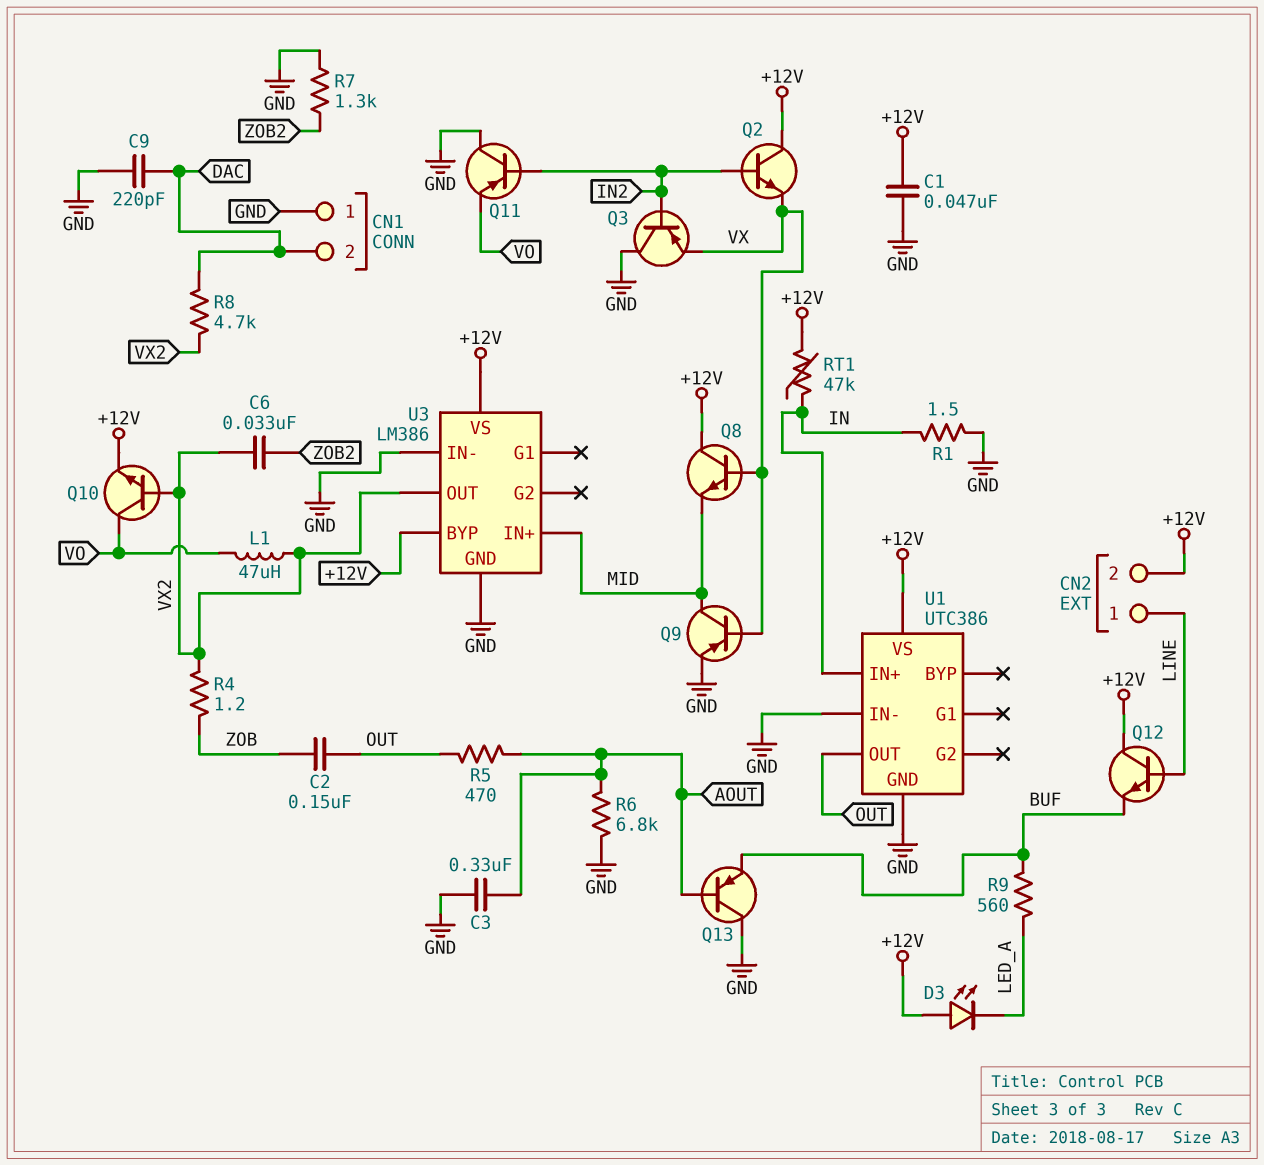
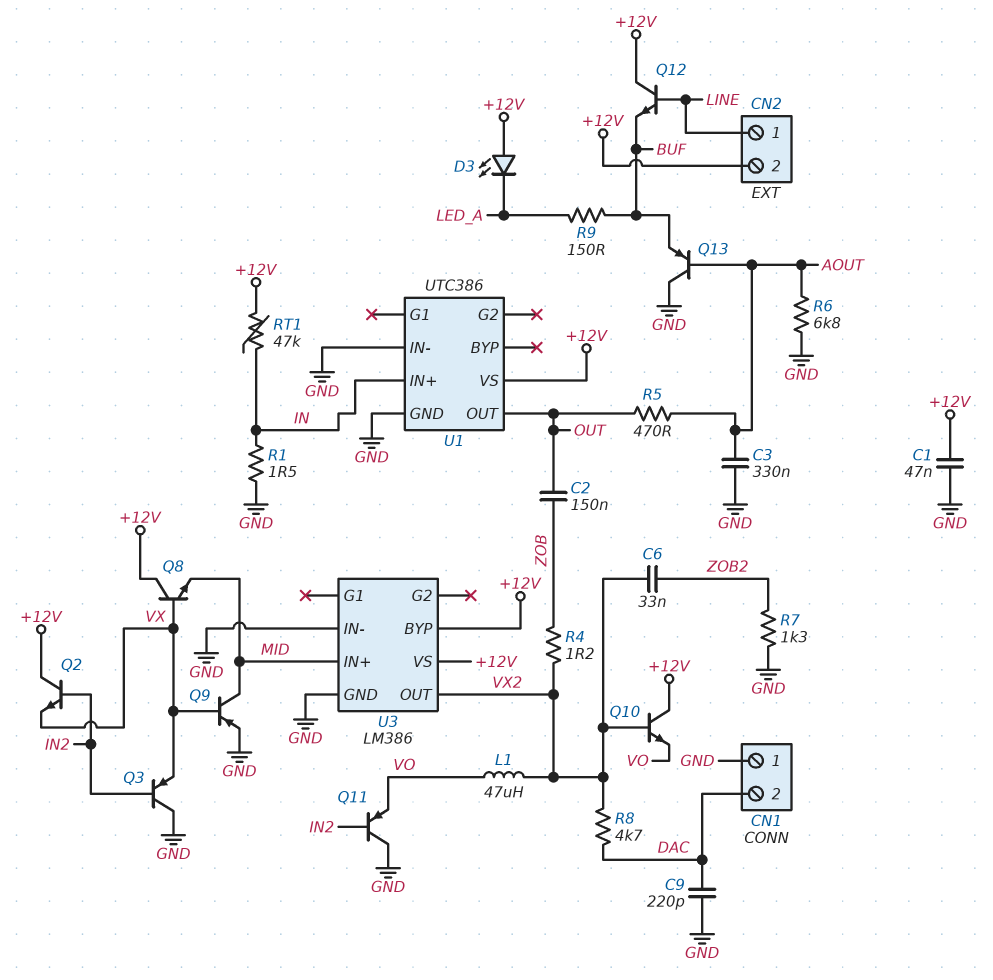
Q10: NPN (B VX2, C VO, E +12V) -> NPN (B VX2, C +12V, E VO)
R9: 560 (BUF, LED_A) -> 150 (BUF, LED_A)

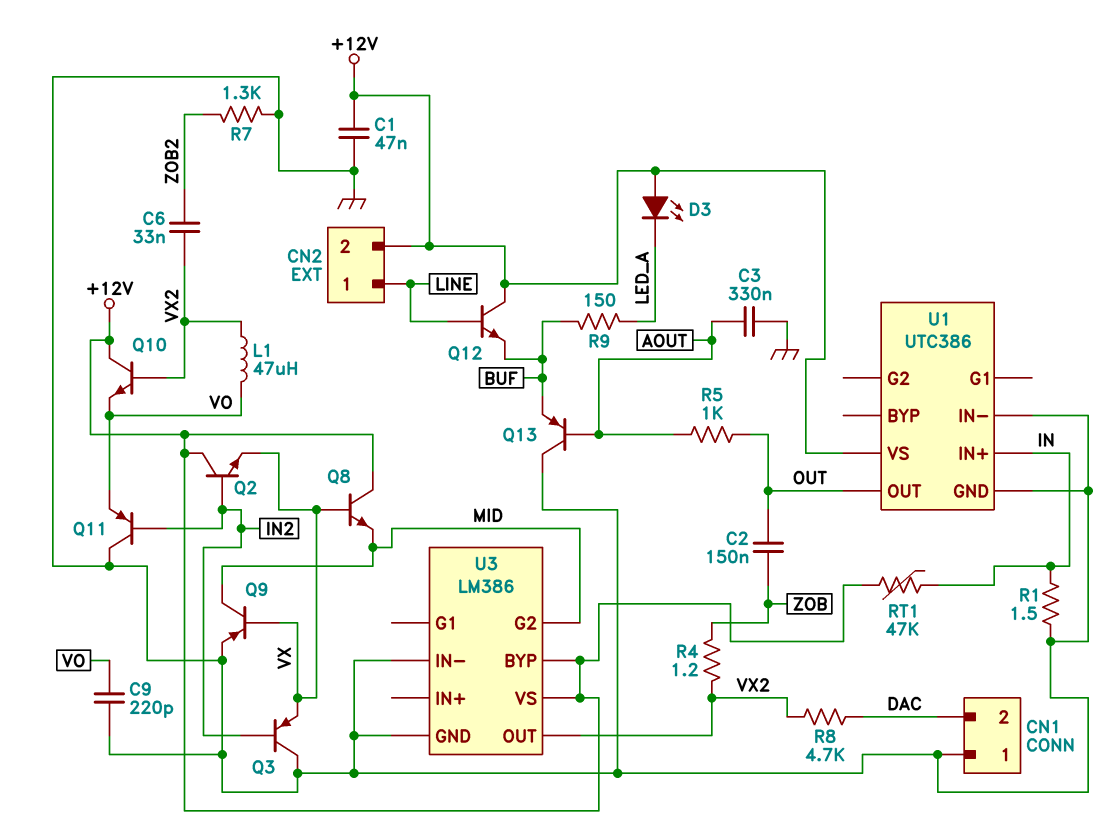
C9: 220pF (DAC, GND) -> 220pF (GND, VO)
R5: 470 (AOUT, OUT) -> 1k (AOUT, OUT)
R6: 6.8k (AOUT, GND) -> none
U3 pin G2: none -> MID
U3 pin IN+: MID -> none

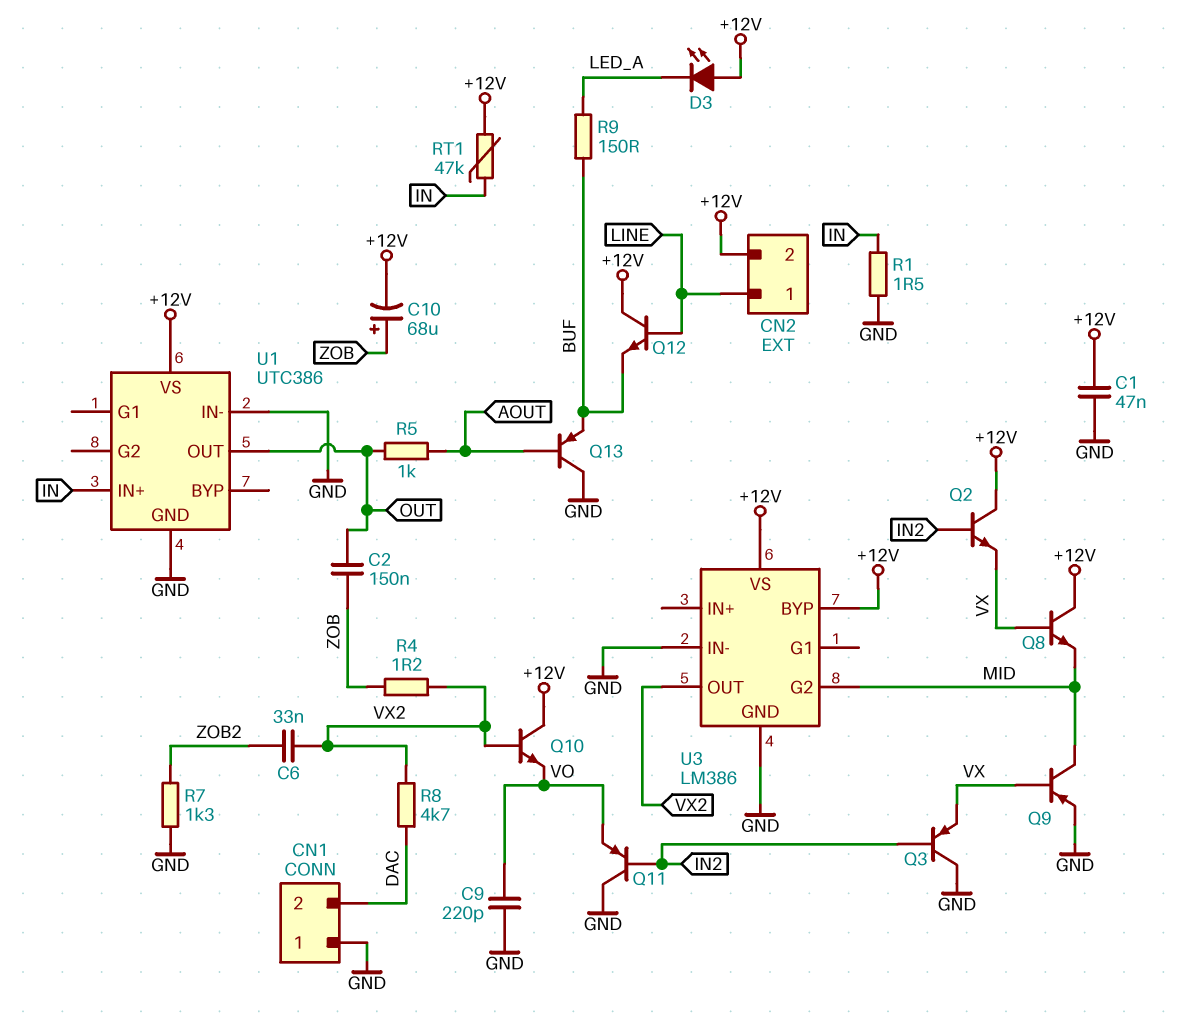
C3: 330nF (AOUT, GND) -> none
C10: none -> 68uF (plus ZOB, minus +12V)
L1: 47uH (VO, VX2) -> none

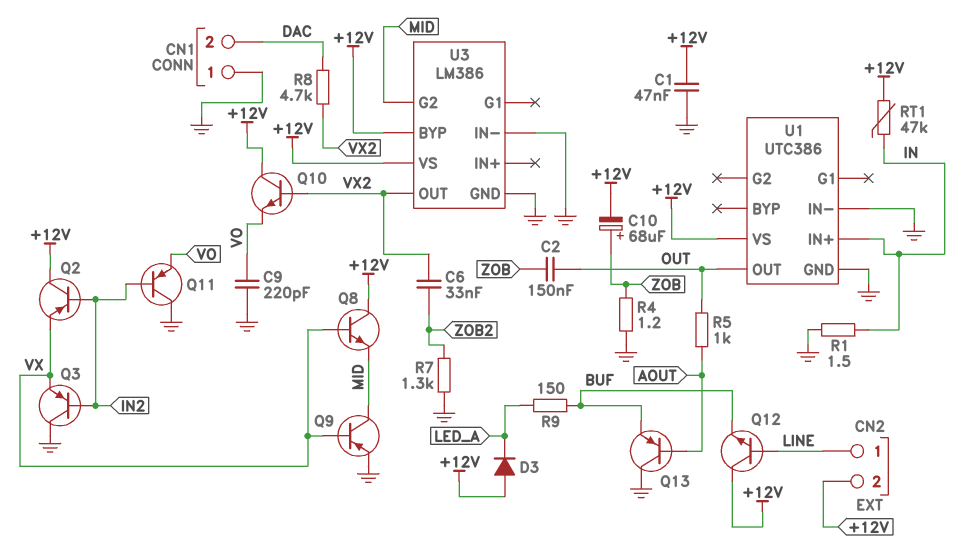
D3: LED (A +12V, K LED_A) -> diode (A +12V, K LED_A)
Q2: NPN (B IN2, C +12V, E VX) -> PNP (B IN2, C +12V, E VX)
R4: 1.2 (VX2, ZOB) -> 1.2 (GND, ZOB)

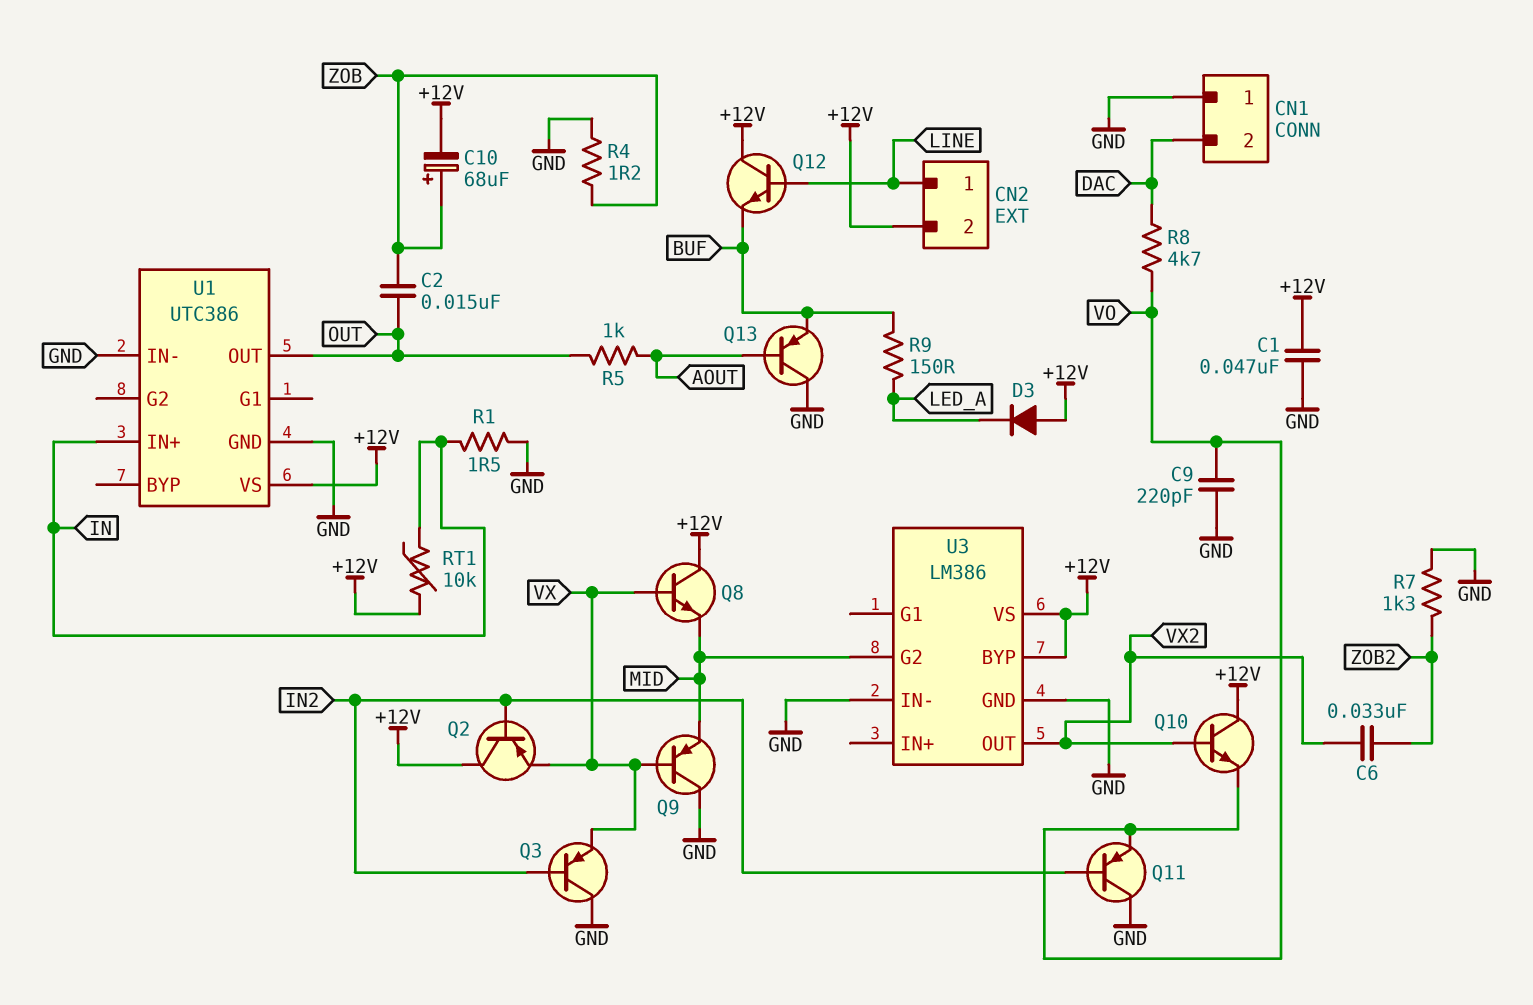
C2: 150nF (OUT, ZOB) -> 15nF (OUT, ZOB)
Q9: PNP (B VX, C MID, E GND) -> PNP (B VX, C GND, E MID)
R8: 4.7k (DAC, VX2) -> 4.7k (DAC, VO)
RT1: 47k (+12V, IN) -> 10k (+12V, IN)

